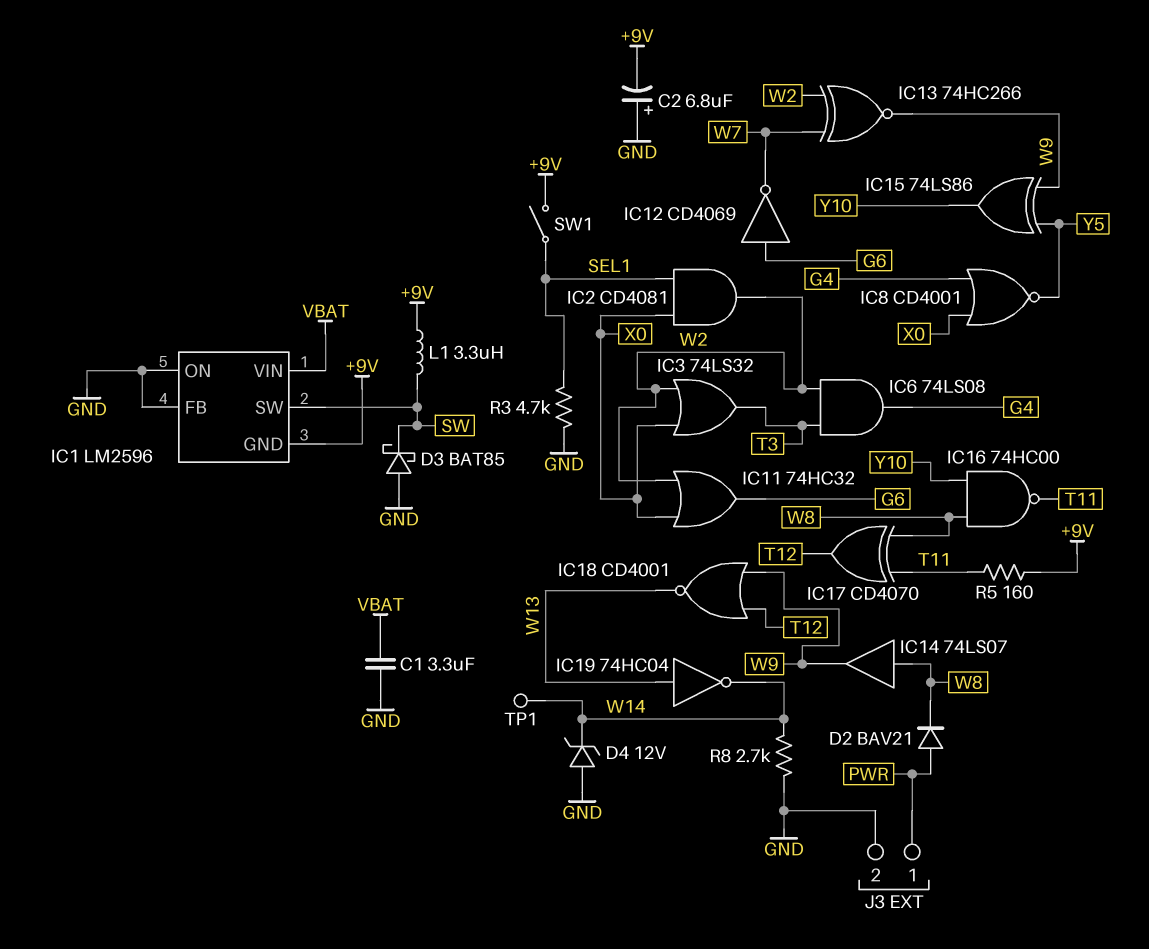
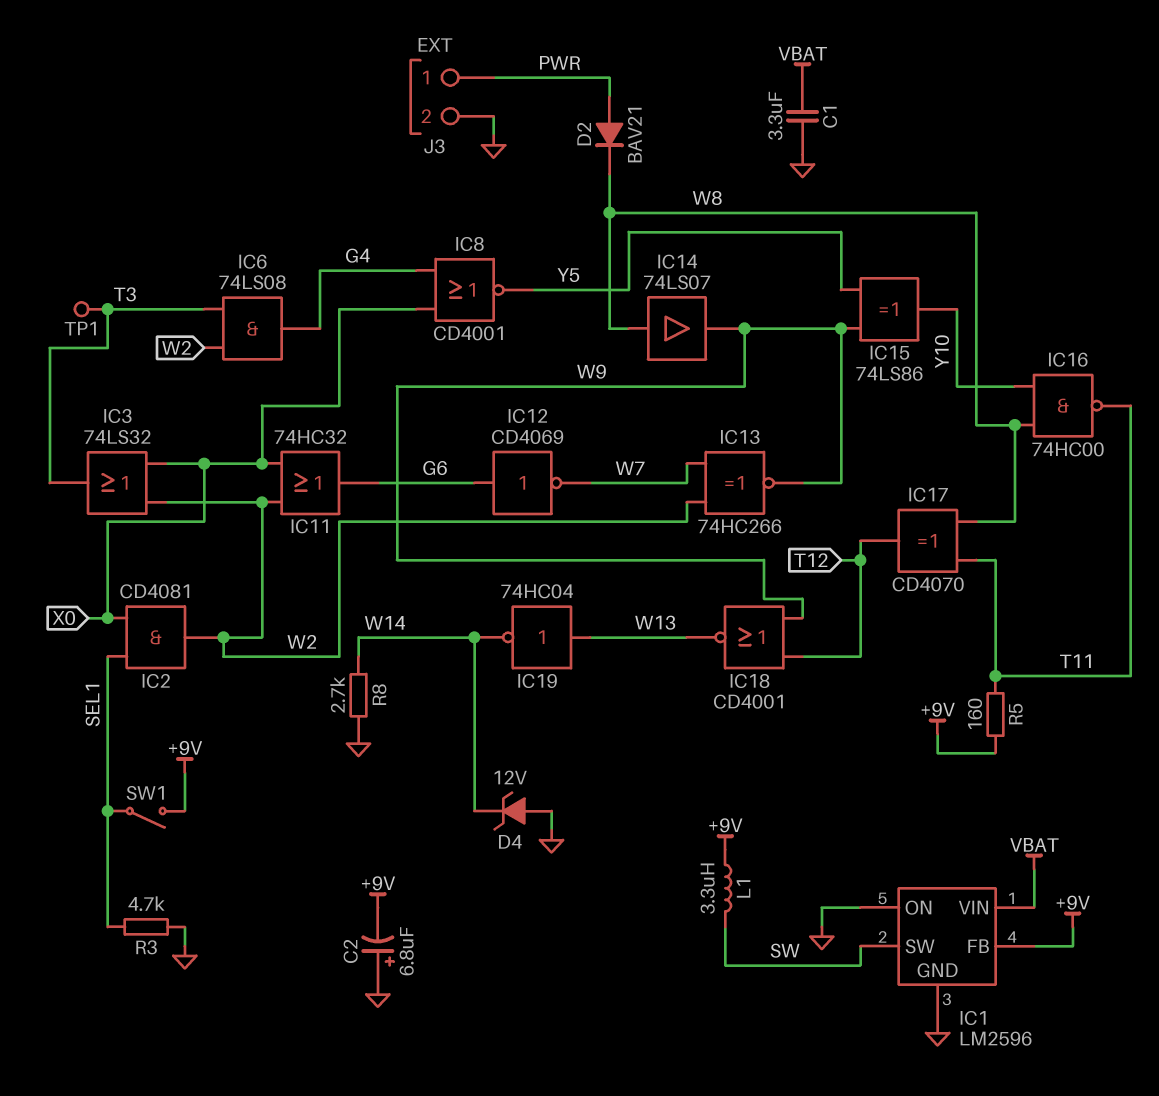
D3: schottky BAT85 (A GND, K SW) -> none
IC1 pin FB: GND -> +9V
IC1 pin GND: +9V -> GND
TP1: test point (W14) -> test point (T3)

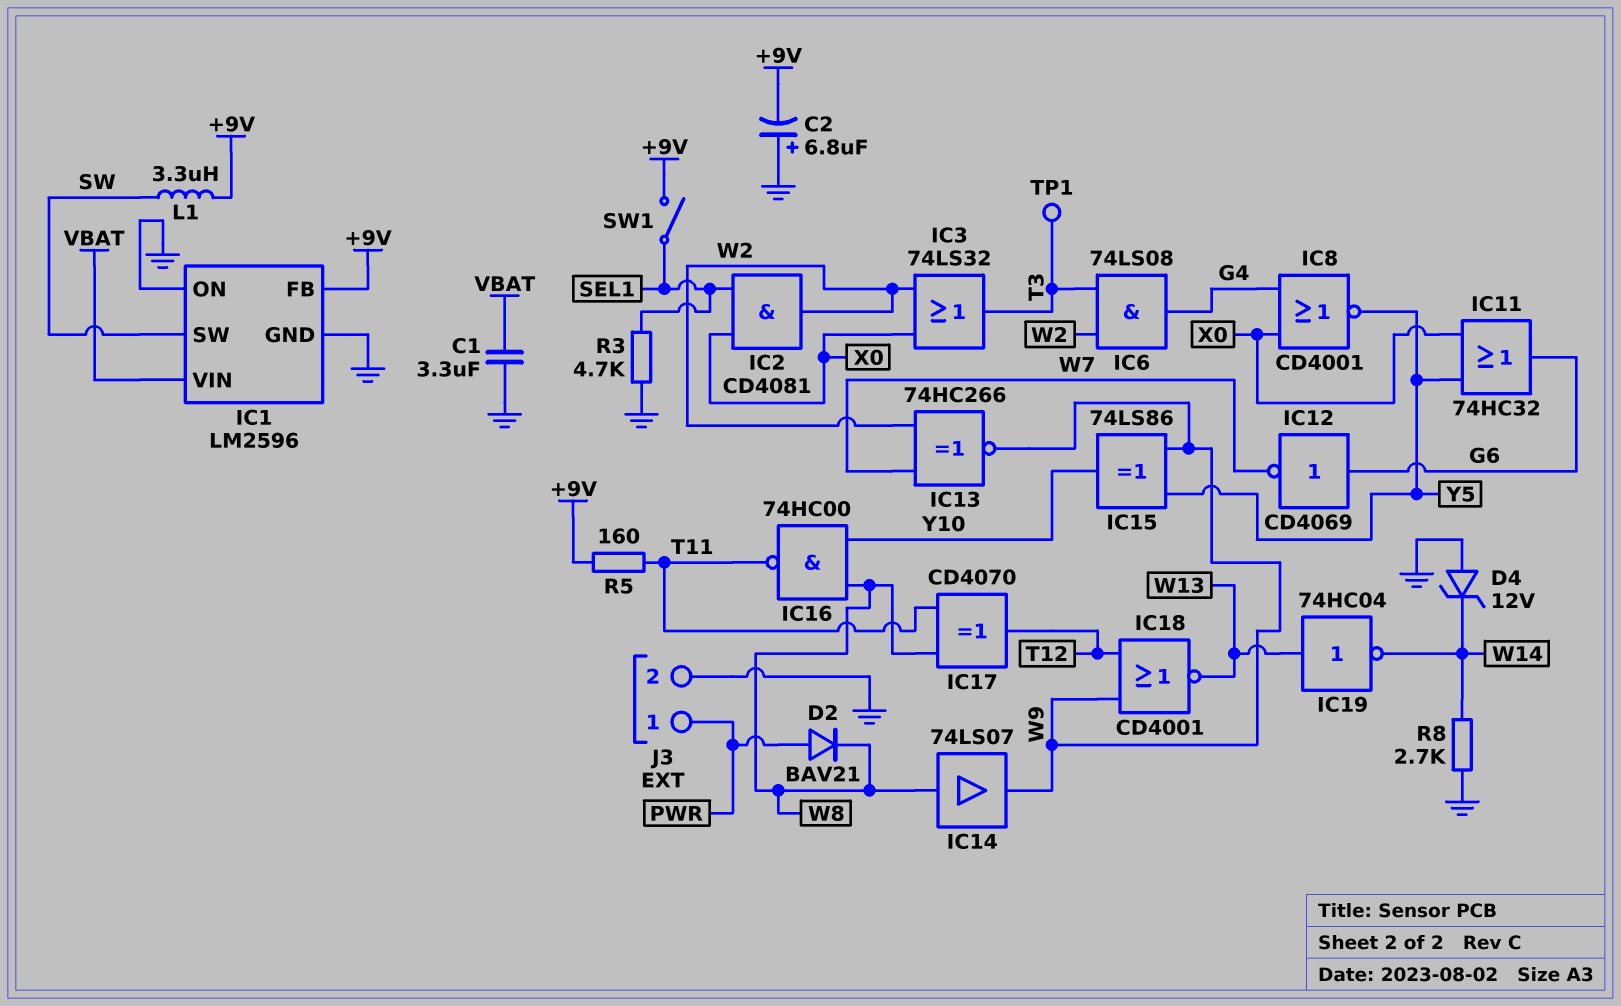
IC11: OR 74HC32 (in W2, in X0, out G6) -> OR 74HC32 (in X0, in Y5, out G6)

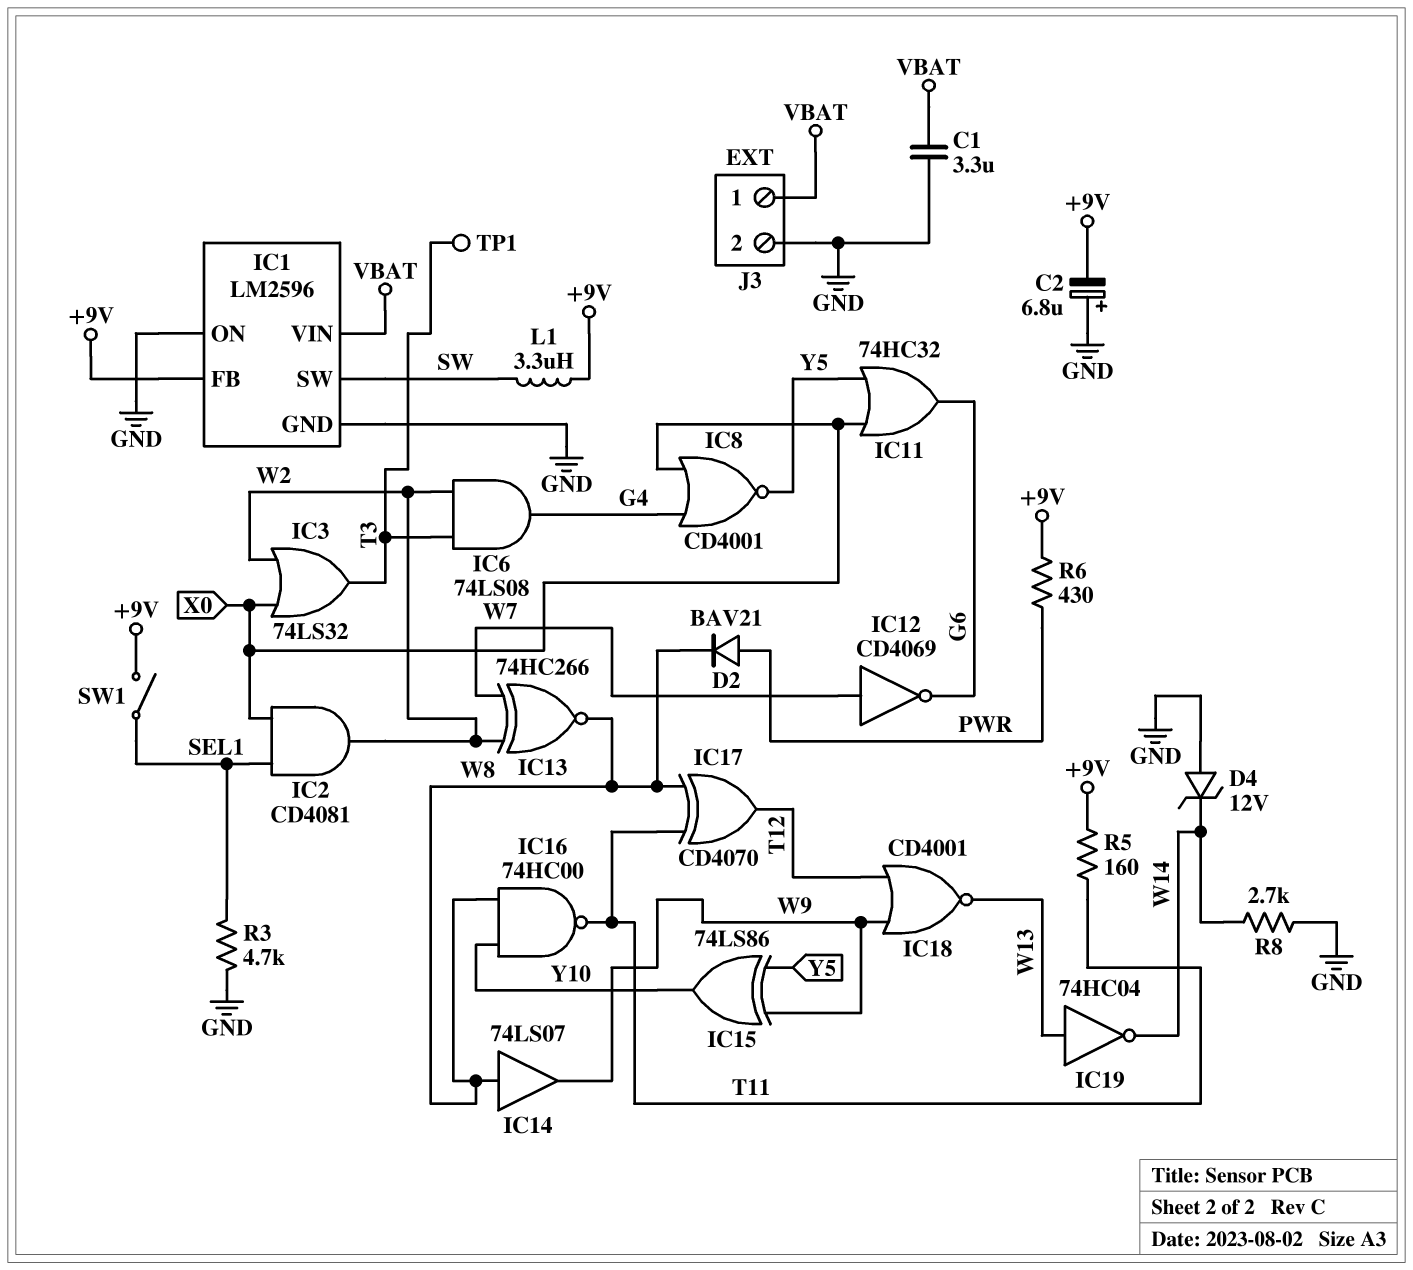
IC12: NOT CD4069 (in G6, out W7) -> NOT CD4069 (in W7, out G6)
IC13: XNOR 74HC266 (in W2, in W7, out W9) -> XNOR 74HC266 (in W2, in W7, out W8)
J3 pin 1: PWR -> VBAT
R6: none -> 430 (+9V, PWR)

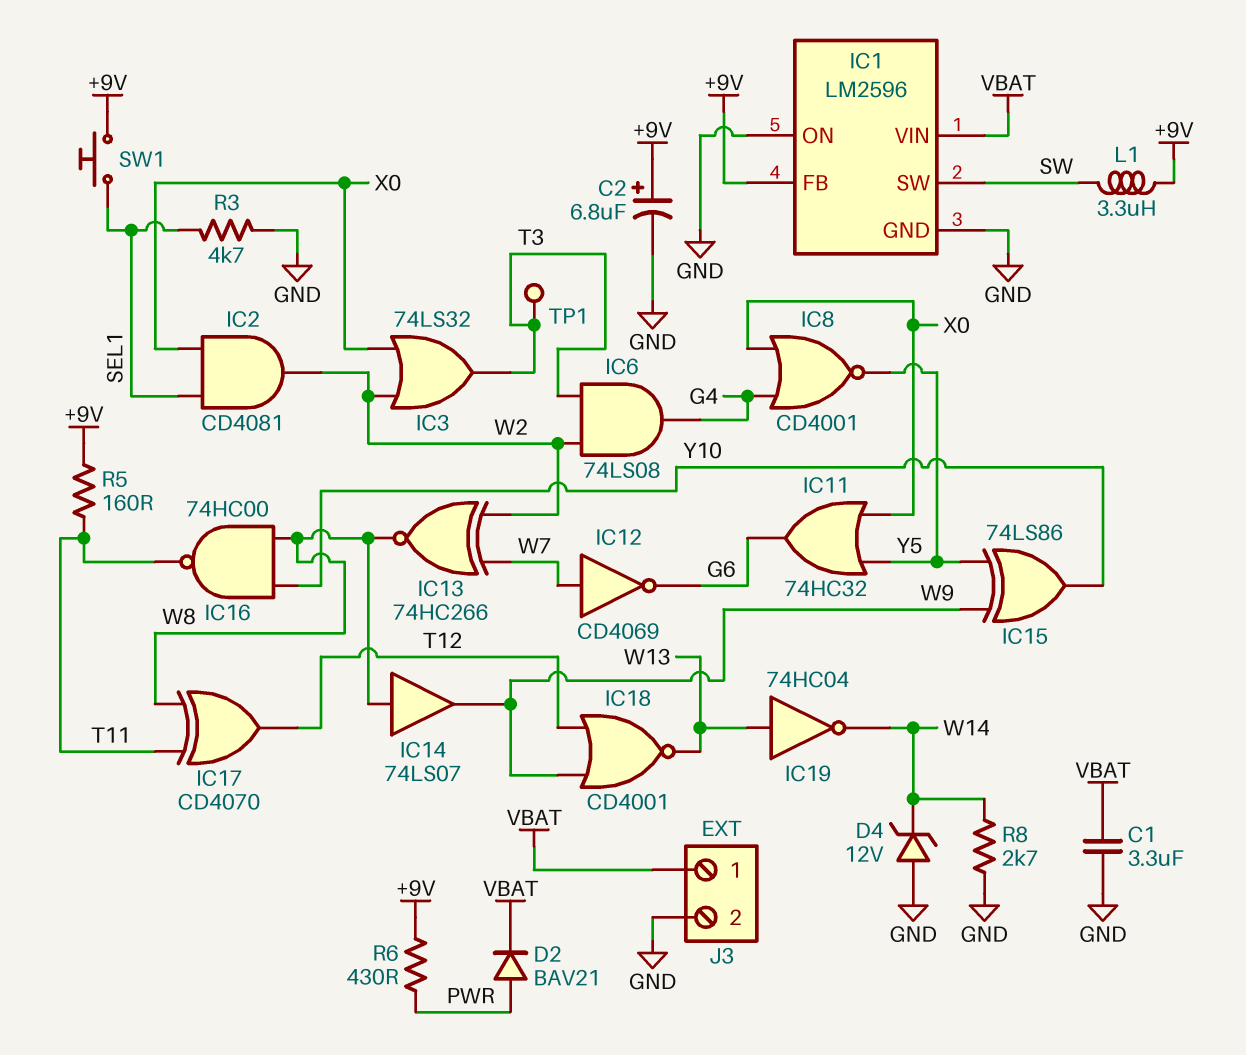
C2: 6.8uF (plus GND, minus +9V) -> 6.8uF (plus +9V, minus GND)
D2: diode BAV21 (A PWR, K W8) -> diode BAV21 (A PWR, K VBAT)
SW1: switch (+9V, SEL1) -> button (+9V, SEL1)

